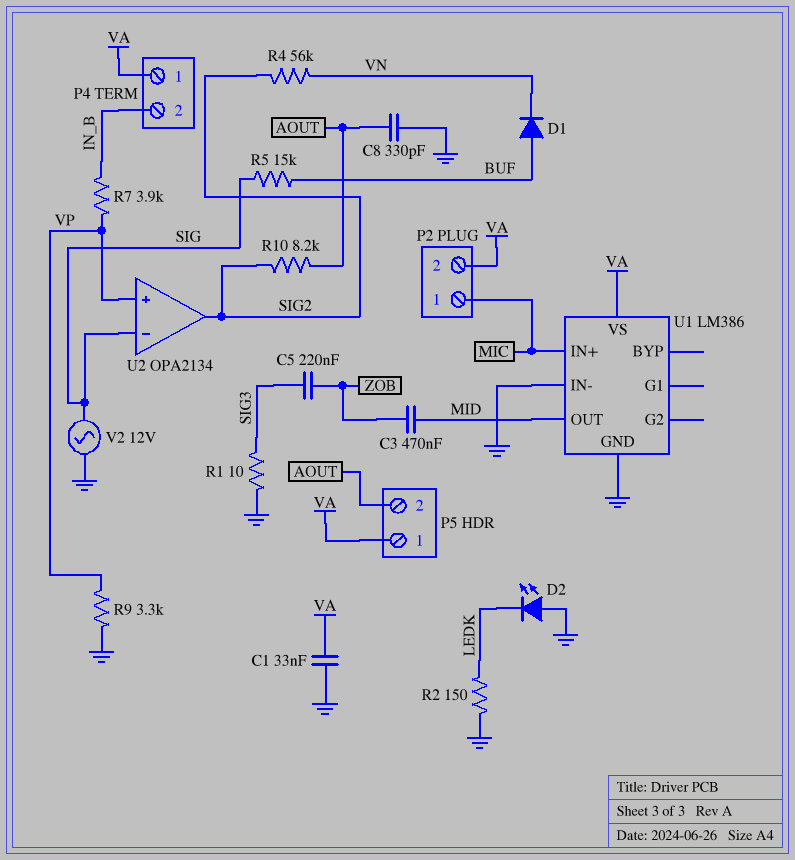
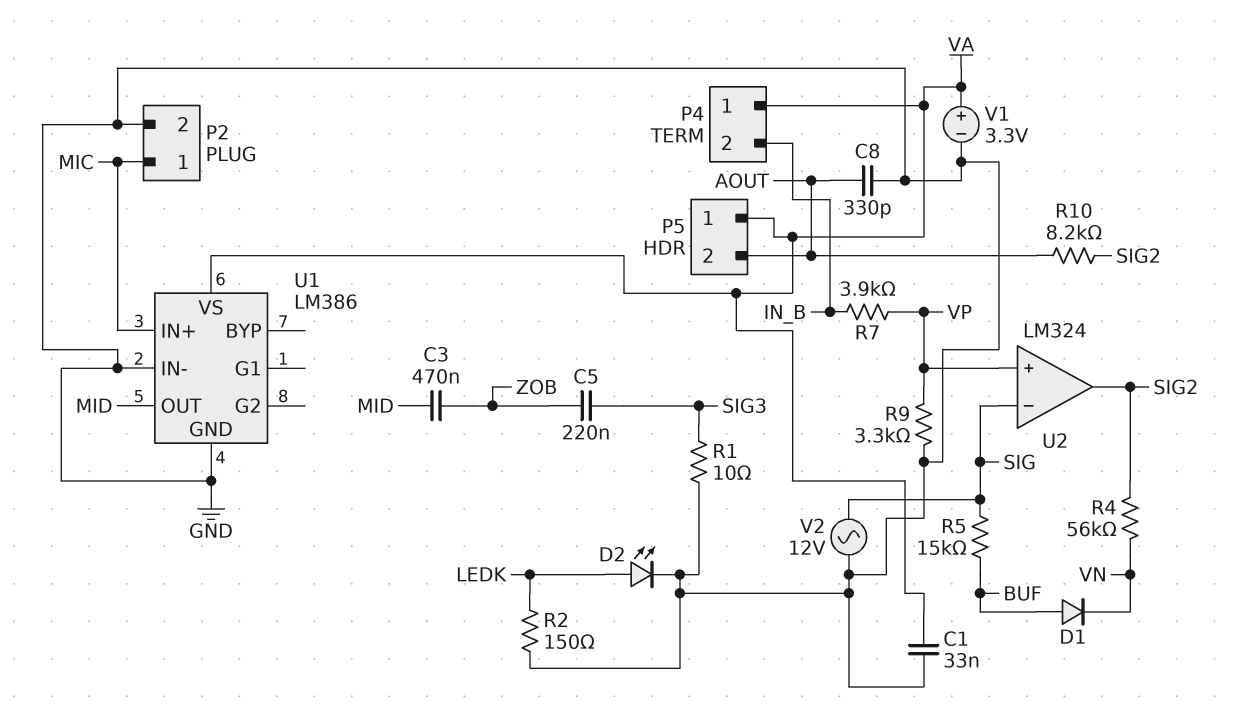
D2: LED (A GND, K LEDK) -> LED (A LEDK, K GND)
P2 pin 2: VA -> GND
U2: OPA2134 -> LM324
V1: none -> 3.3V (plus VA, minus GND)

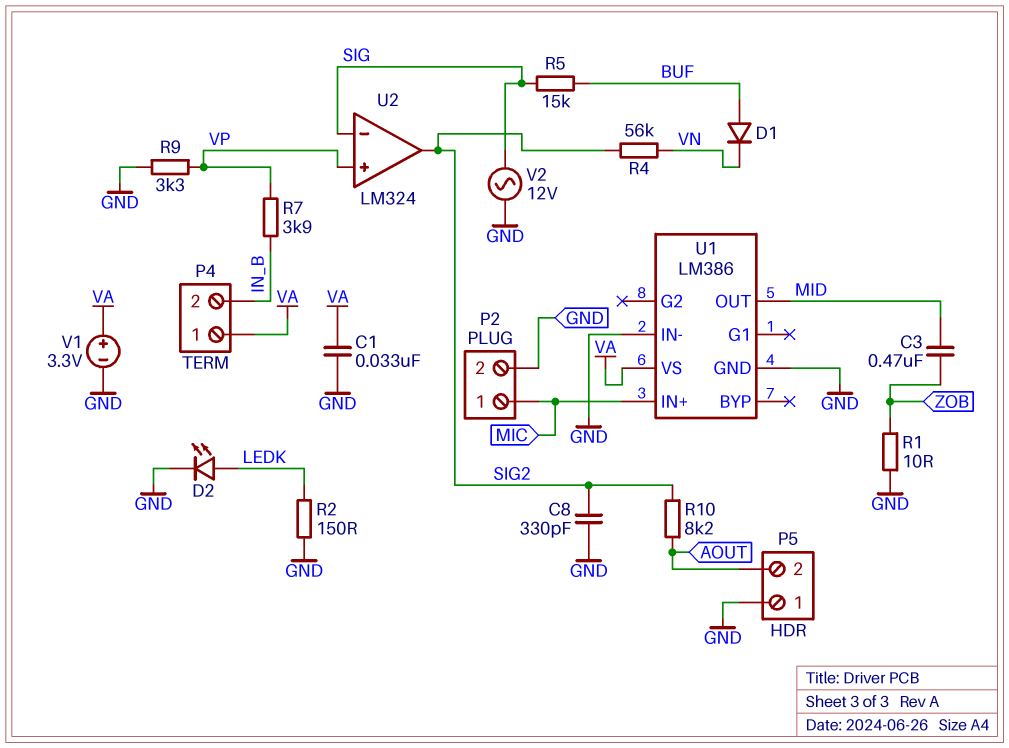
C5: 220nF (SIG3, ZOB) -> none
C8: 330pF (AOUT, GND) -> 330pF (GND, SIG2)
P5 pin 1: VA -> GND
R1: 10 (GND, SIG3) -> 10 (GND, ZOB)

